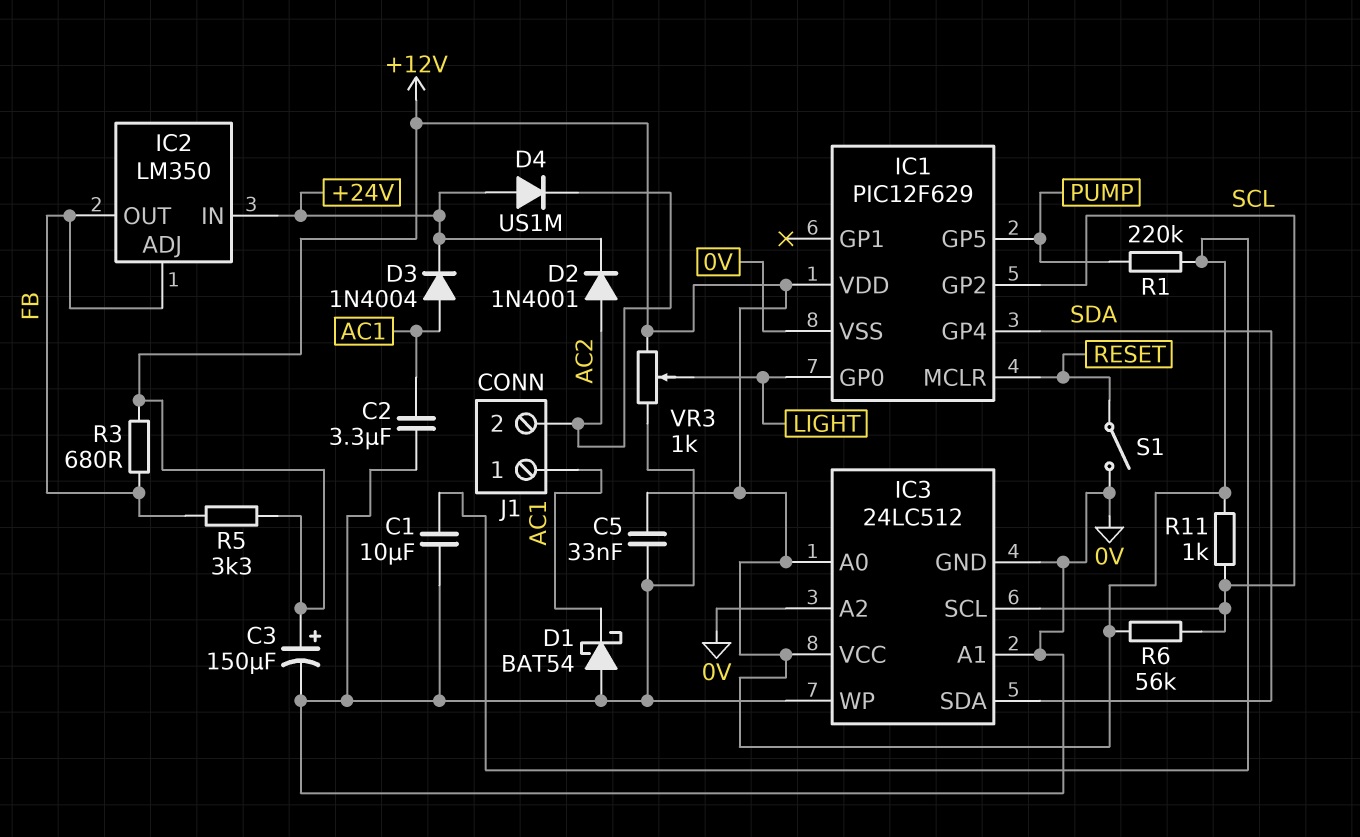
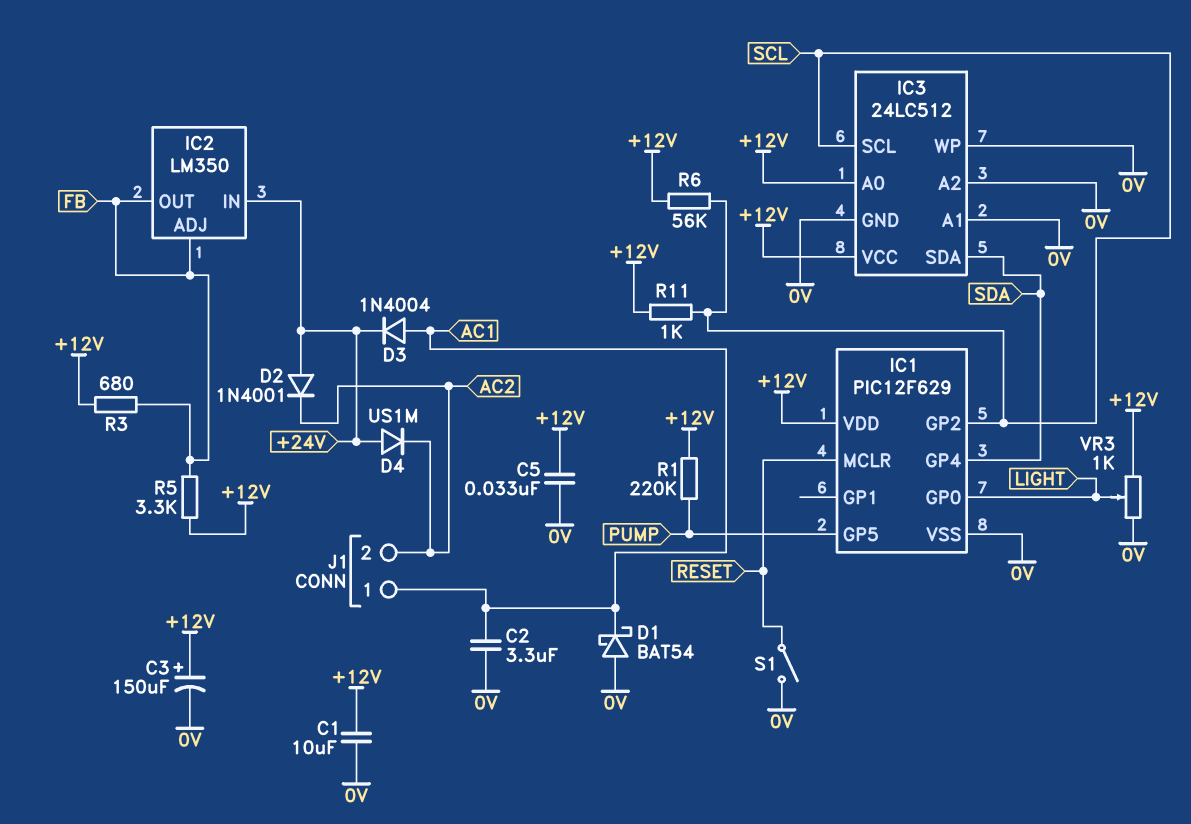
D2: diode 1N4001 (A AC2, K +24V) -> diode 1N4001 (A +24V, K AC2)

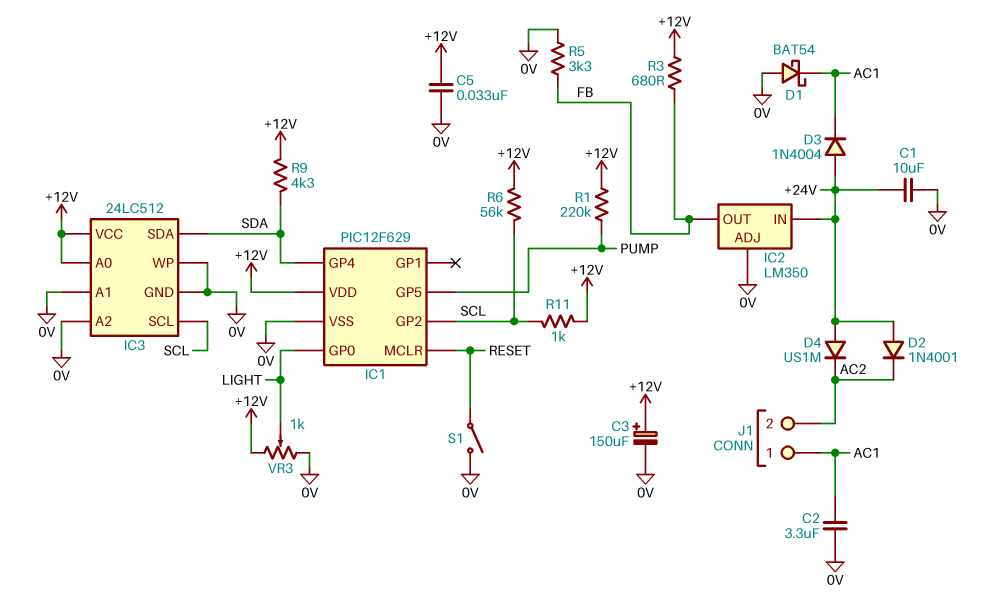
C1: 10uF (+12V, 0V) -> 10uF (+24V, 0V)
D3: diode 1N4004 (A AC1, K +24V) -> diode 1N4004 (A +24V, K AC1)
IC2 pin ADJ: FB -> 0V
R5: 3.3k (+12V, FB) -> 3.3k (0V, FB)
R9: none -> 4.3k (+12V, SDA)

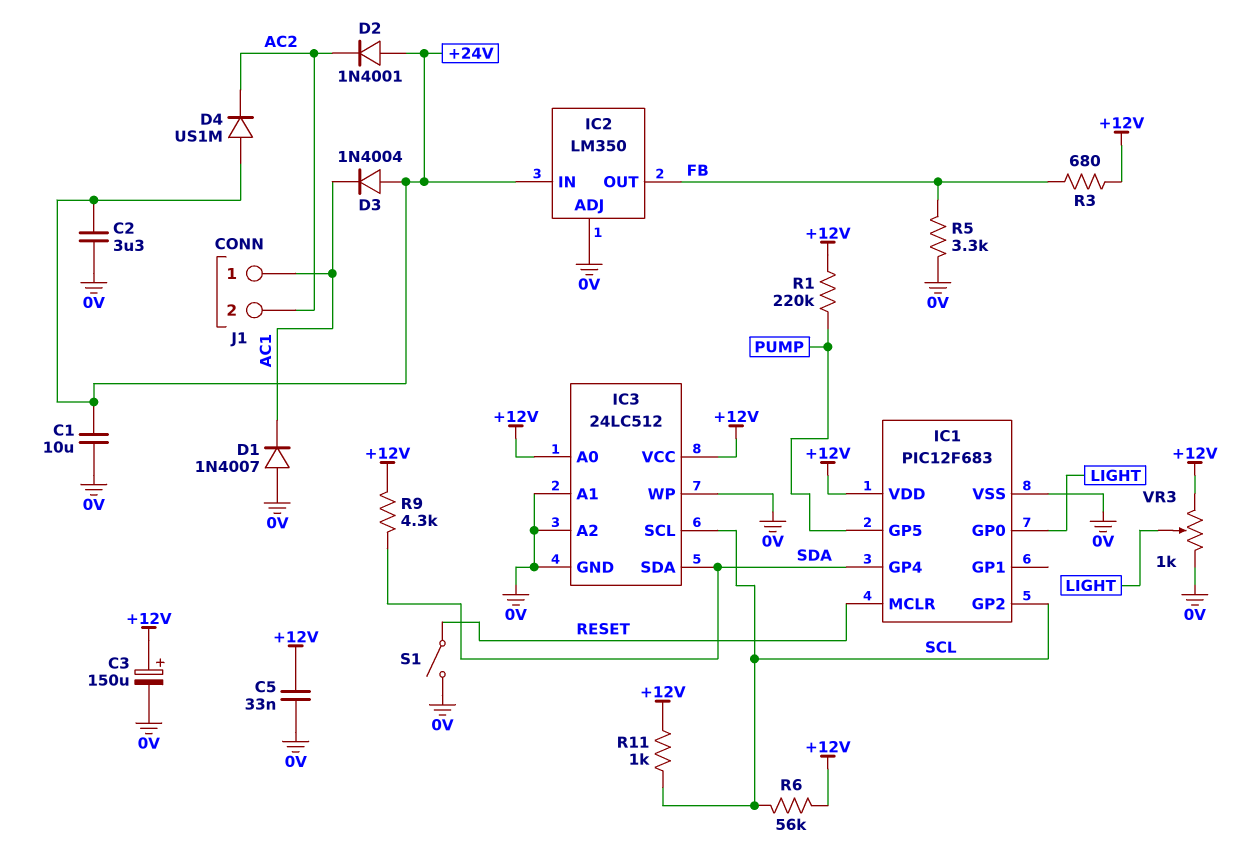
C2: 3.3uF (0V, AC1) -> 3.3uF (+24V, 0V)
D1: schottky BAT54 (A 0V, K AC1) -> diode 1N4007 (A 0V, K AC1)
IC1: PIC12F629 -> PIC12F683

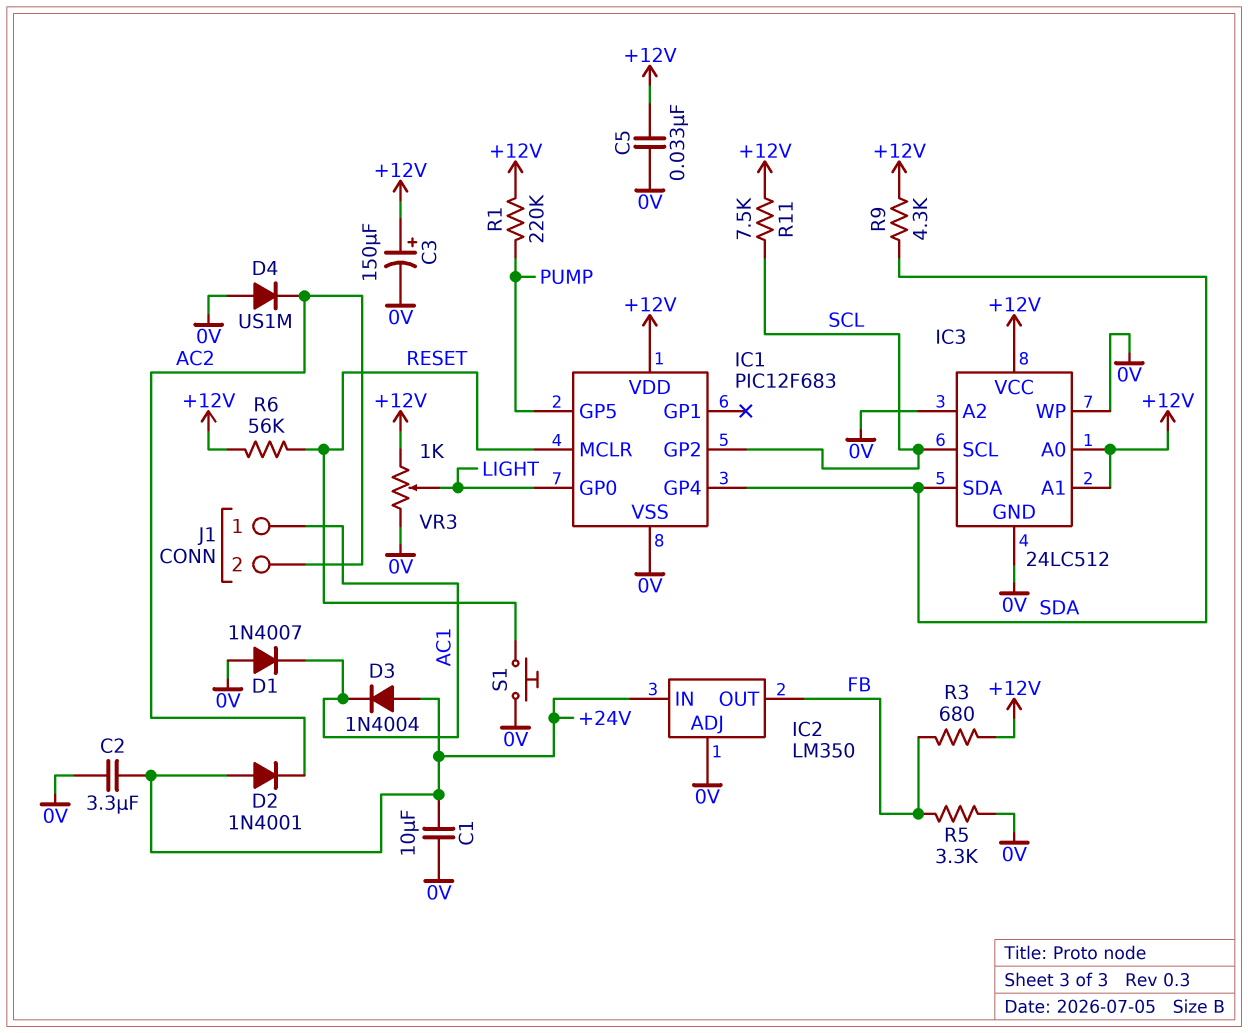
D4: diode US1M (A +24V, K AC2) -> diode US1M (A 0V, K AC2)
IC3 pin A1: 0V -> +12V
R6: 56k (+12V, SCL) -> 56k (+12V, RESET)
R11: 1k (+12V, SCL) -> 7.5k (+12V, SCL)
S1: switch (0V, RESET) -> button (0V, RESET)

